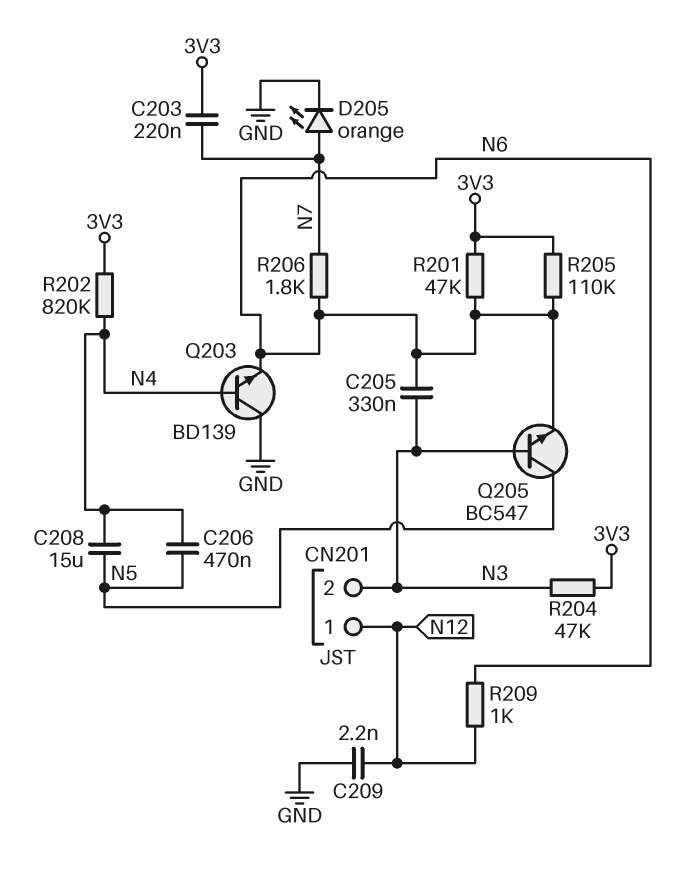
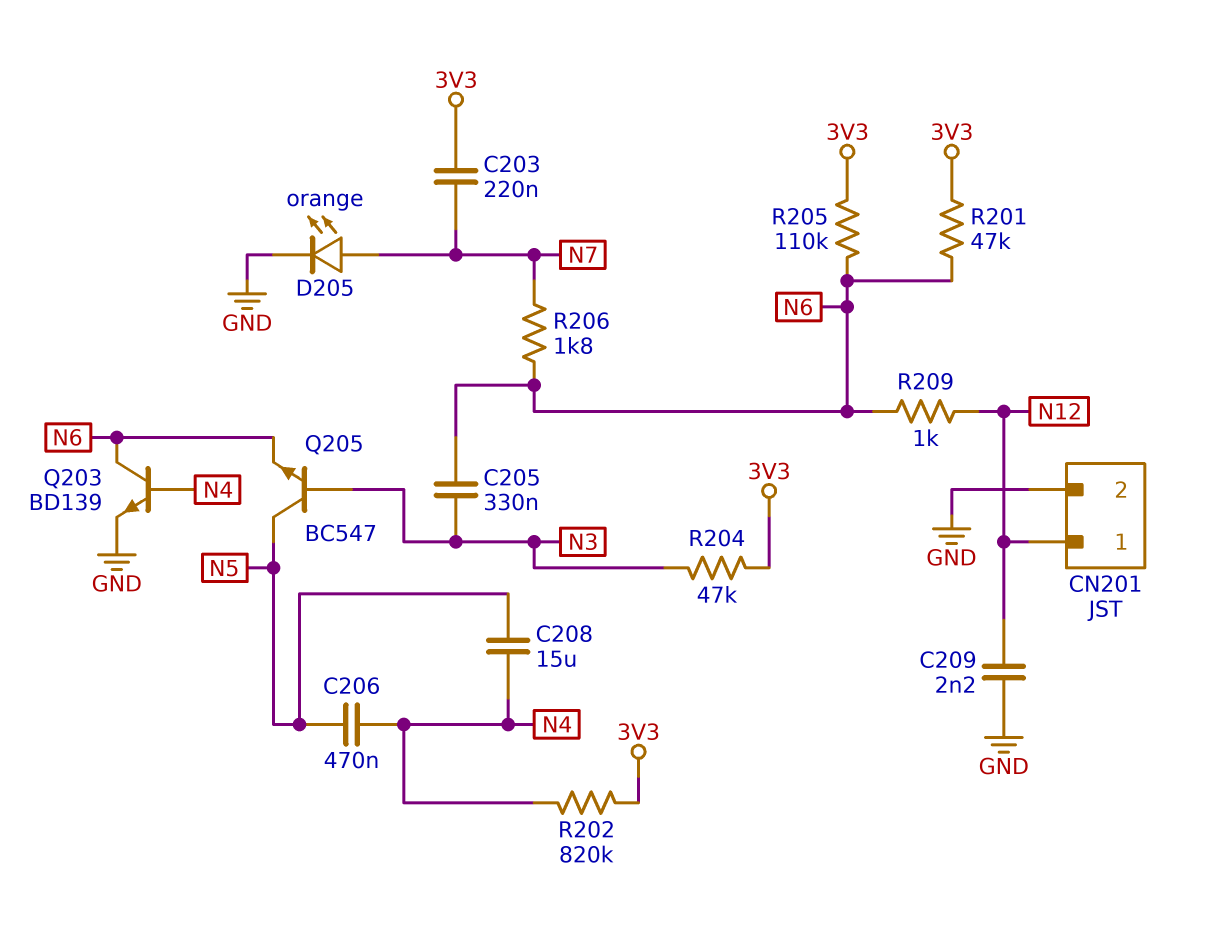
CN201 pin 2: N3 -> GND
Q203: NPN BD139 (B N4, C GND, E N6) -> NPN BD139 (B N4, C N6, E GND)

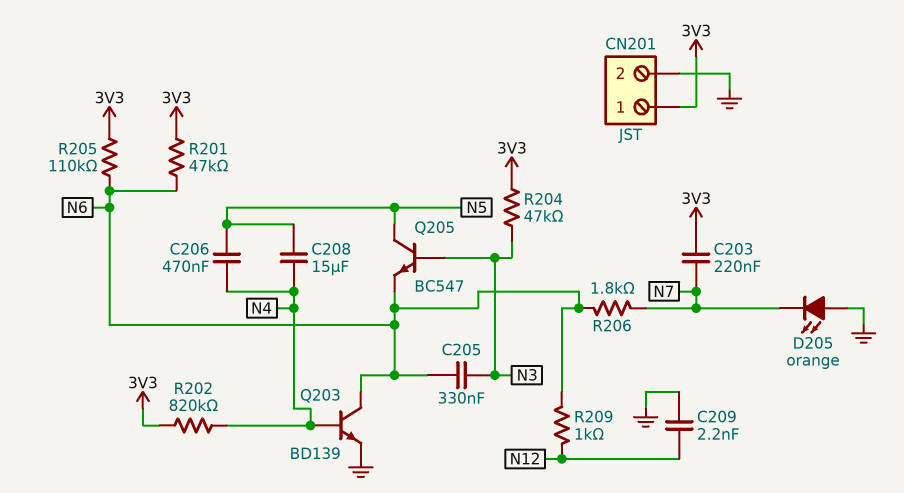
CN201 pin 1: N12 -> 3V3
D205: LED orange (A N7, K GND) -> LED orange (A GND, K N7)

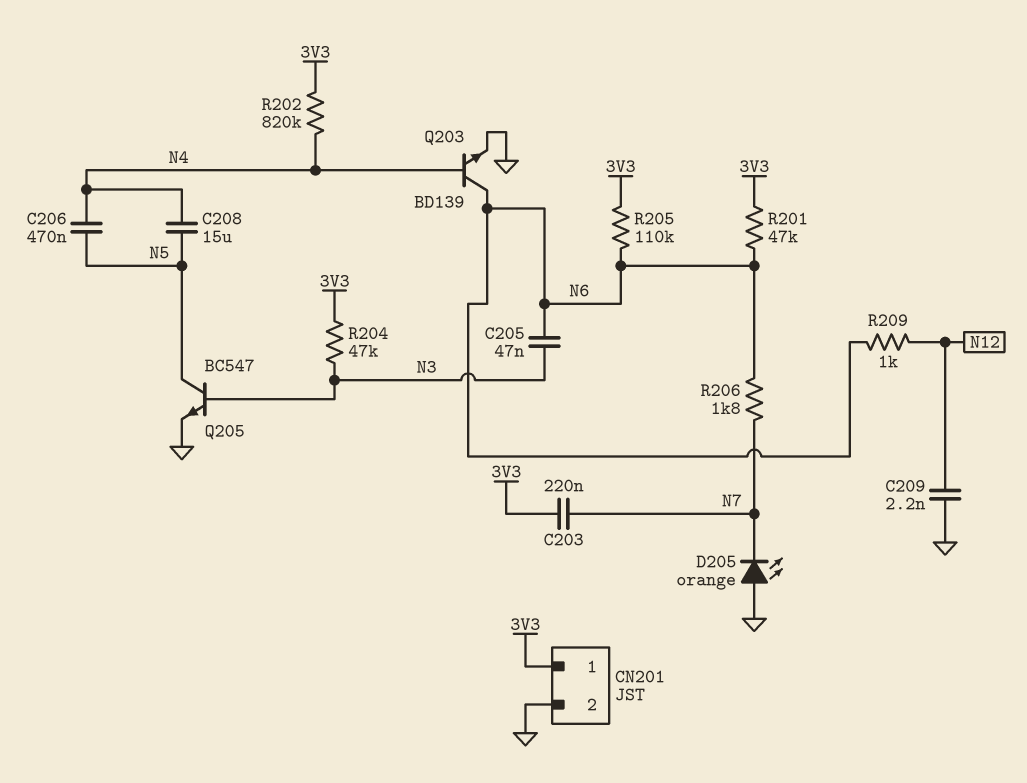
C205: 330nF (N3, N6) -> 47nF (N3, N6)
Q205: NPN BC547 (B N3, C N5, E N6) -> NPN BC547 (B N3, C N5, E GND)

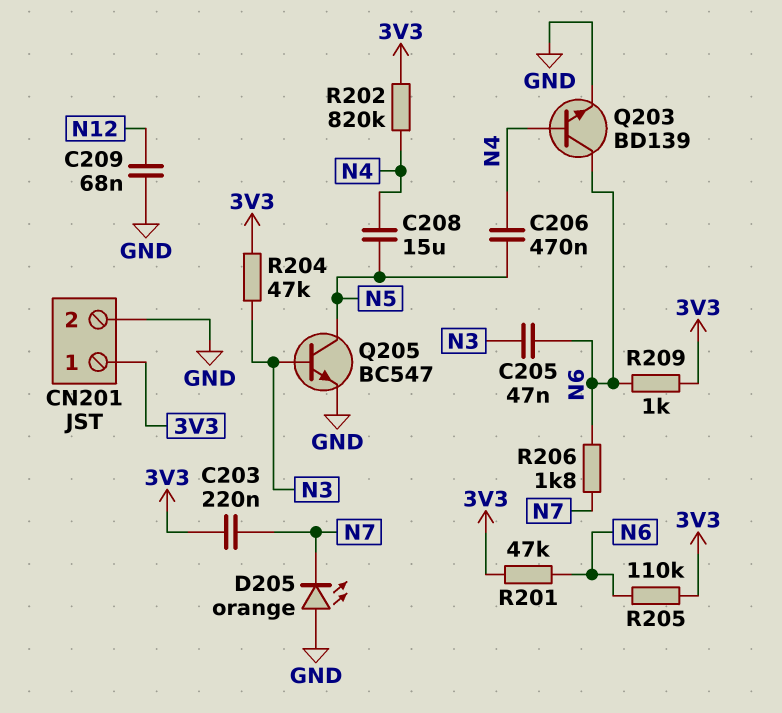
C209: 2.2nF (GND, N12) -> 68nF (GND, N12)
R209: 1k (N6, N12) -> 1k (3V3, N6)

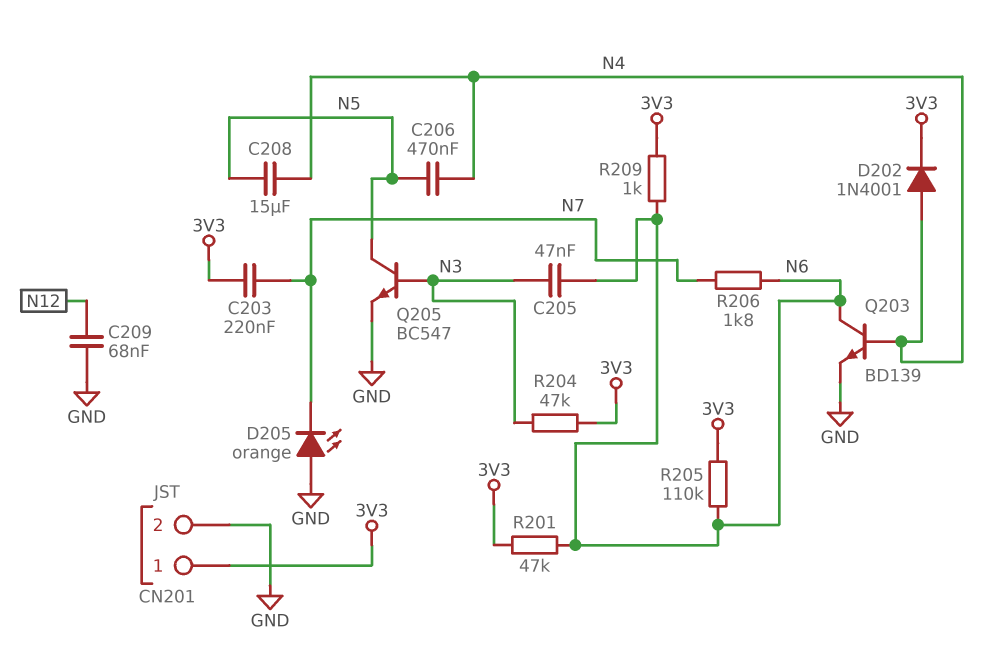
D202: none -> diode 1N4001 (A N4, K 3V3)
R202: 820k (3V3, N4) -> none

